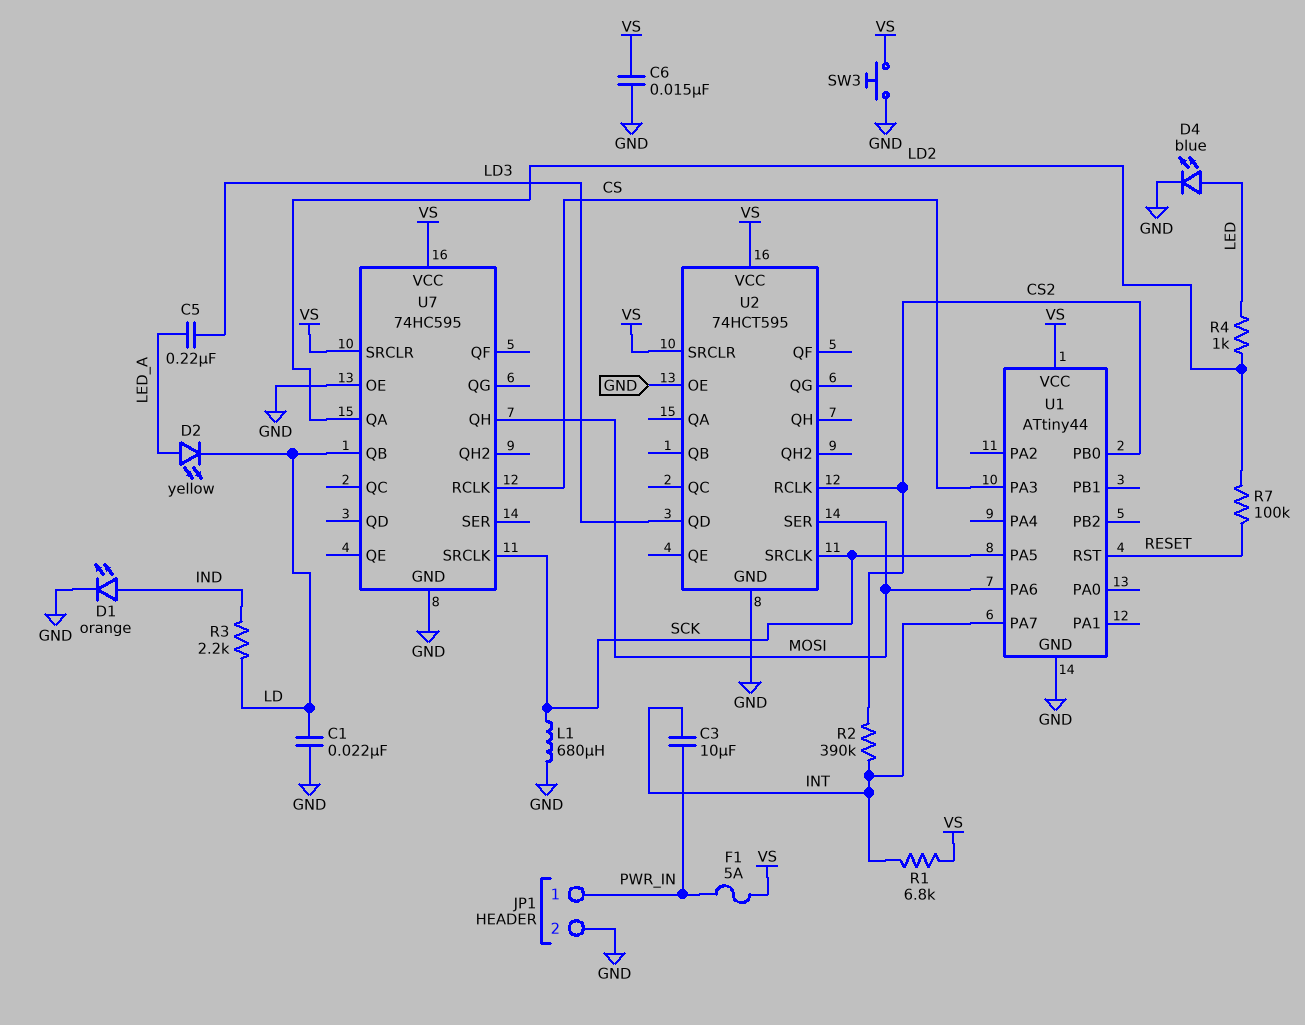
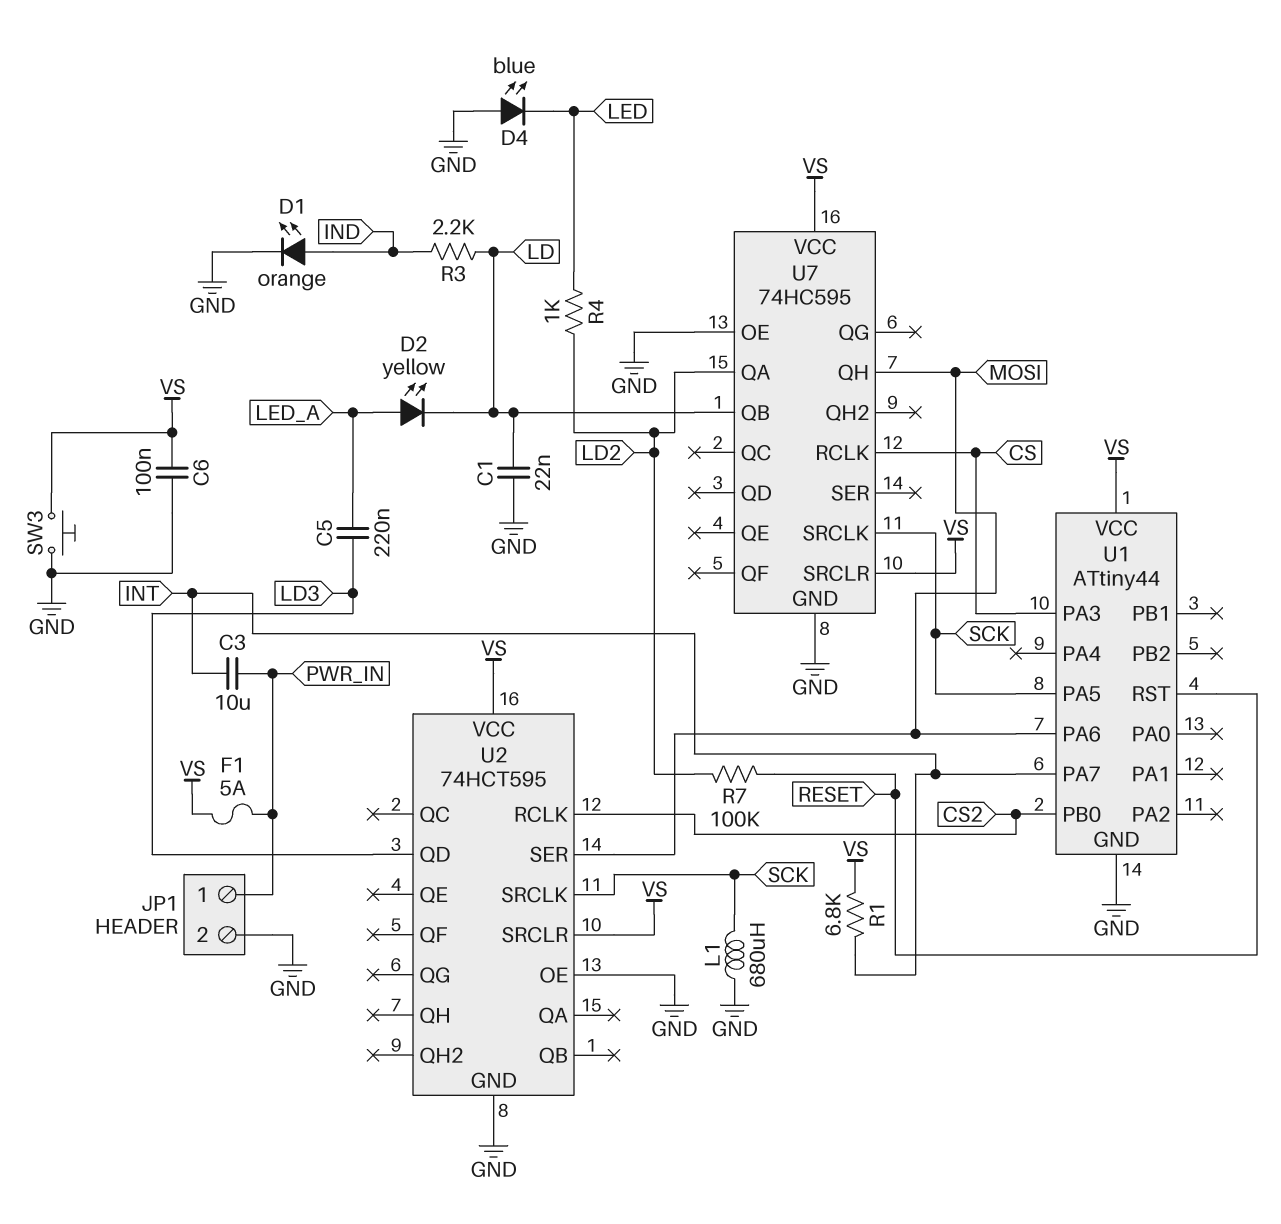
C6: 15nF (GND, VS) -> 100nF (GND, VS)
D4: LED blue (A LED, K GND) -> LED blue (A GND, K LED)
R2: 390k (CS2, INT) -> none

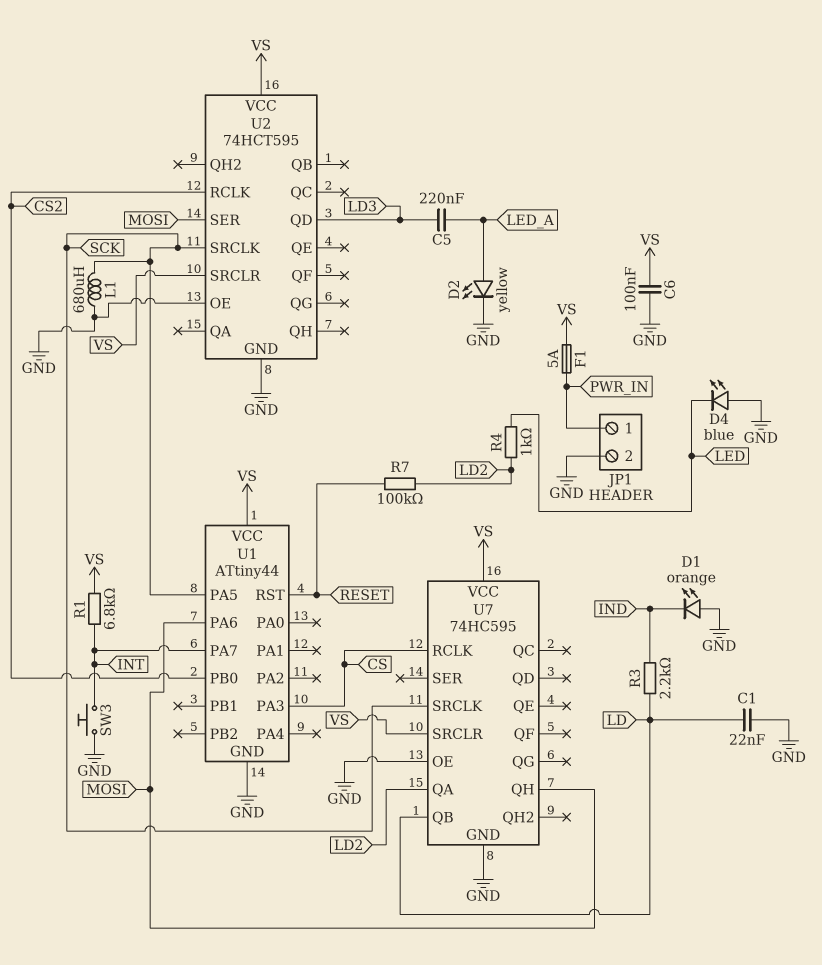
C3: 10uF (INT, PWR_IN) -> none
D1: LED orange (A IND, K GND) -> LED orange (A GND, K IND)
D2: LED yellow (A LED_A, K LD) -> LED yellow (A LED_A, K GND)
SW3: button (GND, VS) -> button (GND, INT)

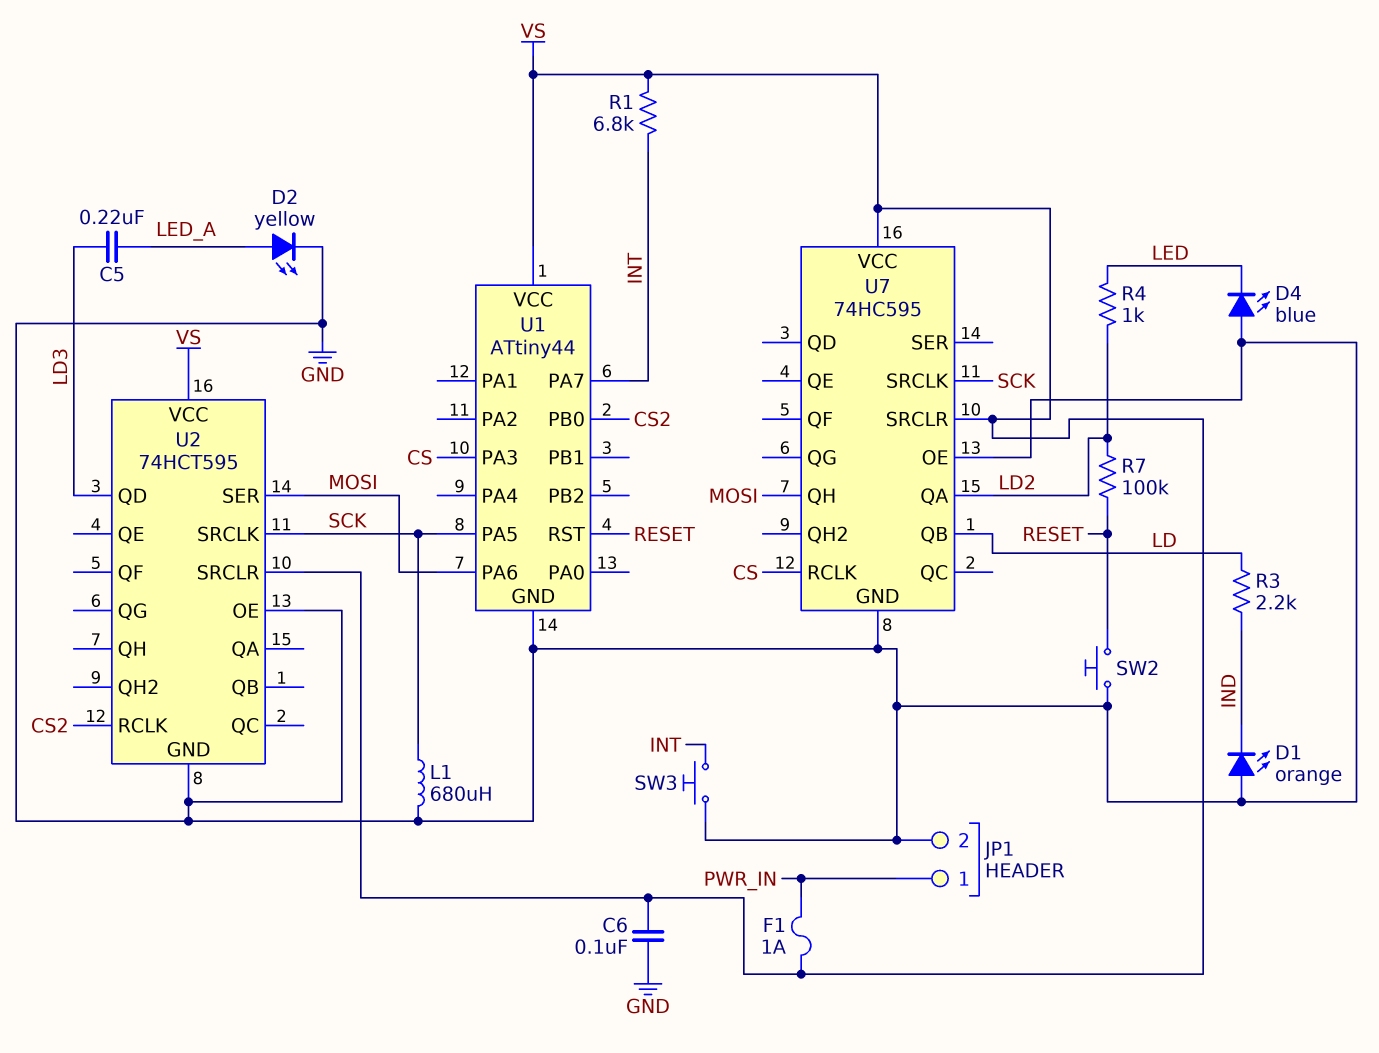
C1: 22nF (GND, LD) -> none
F1: 5A (PWR_IN, VS) -> 1A (PWR_IN, VS)
SW2: none -> button (GND, RESET)

